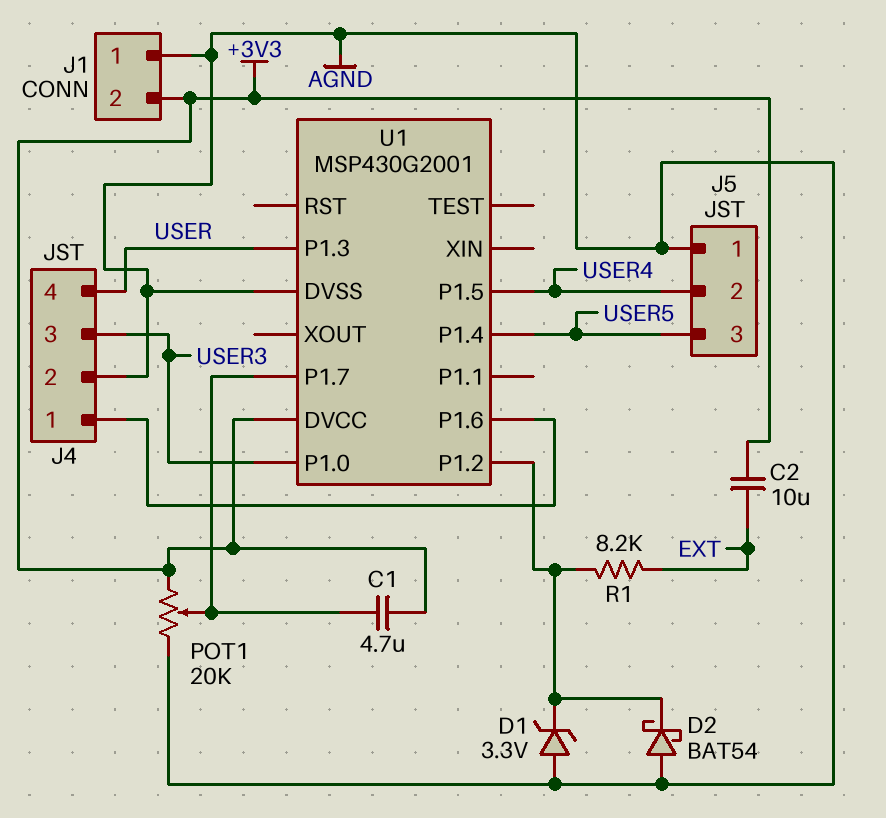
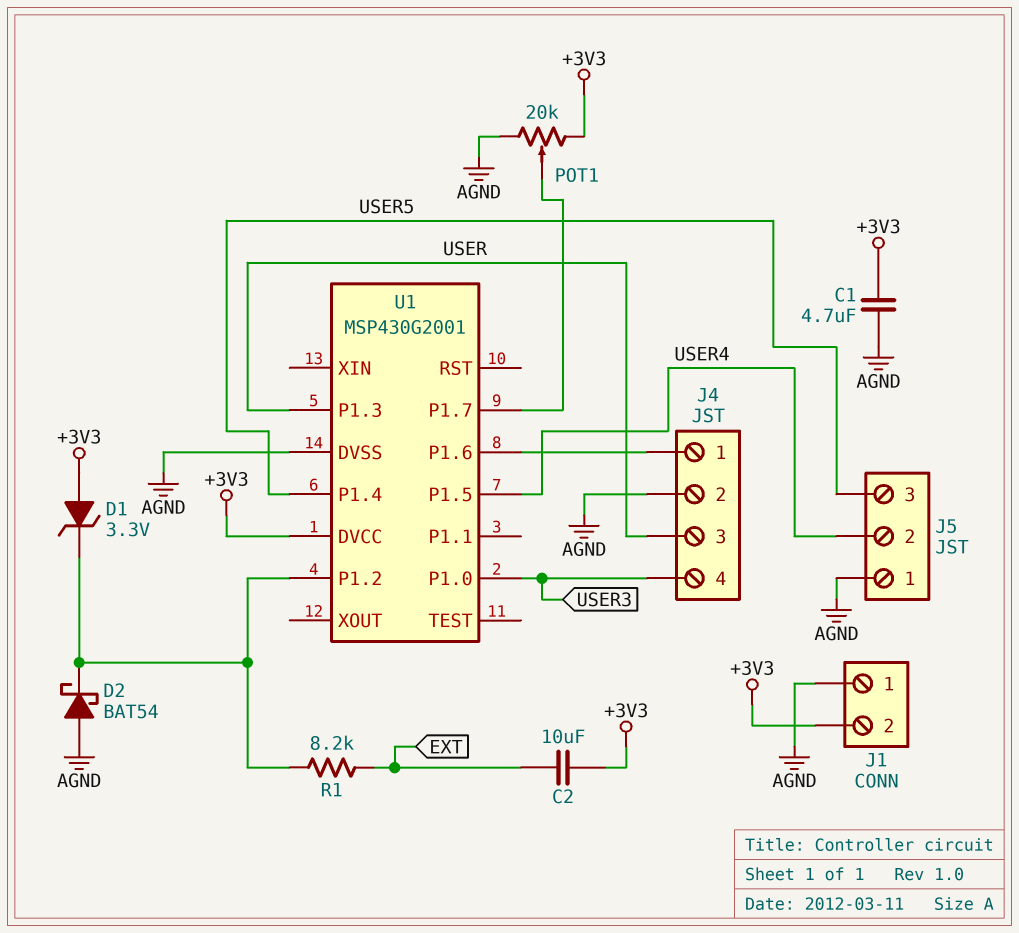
C1: 4.7uF (+3V3, U1/P1.7) -> 4.7uF (+3V3, AGND)
D1: zener 3.3V (A AGND, K U1/P1.2) -> zener 3.3V (A +3V3, K U1/P1.2)
J4 pin 3: USER3 -> USER
J4 pin 4: USER -> USER3

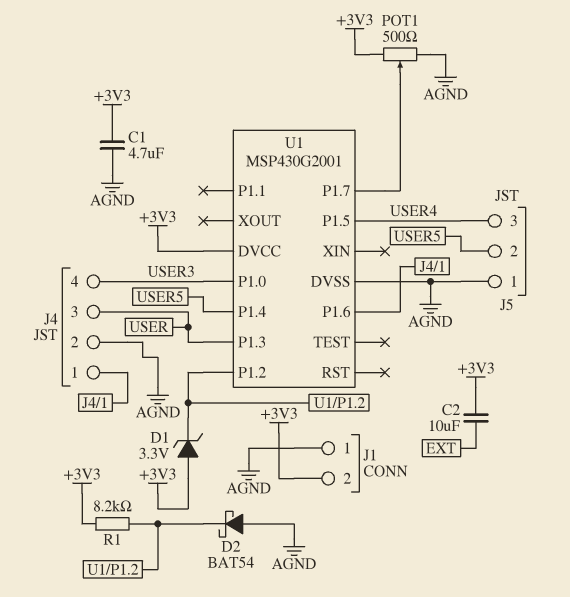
J5 pin 2: USER4 -> USER5
J5 pin 3: USER5 -> USER4
POT1: 20k (+3V3, AGND, wiper U1/P1.7) -> 500 (+3V3, AGND, wiper U1/P1.7)
R1: 8.2k (EXT, U1/P1.2) -> 8.2k (+3V3, U1/P1.2)

